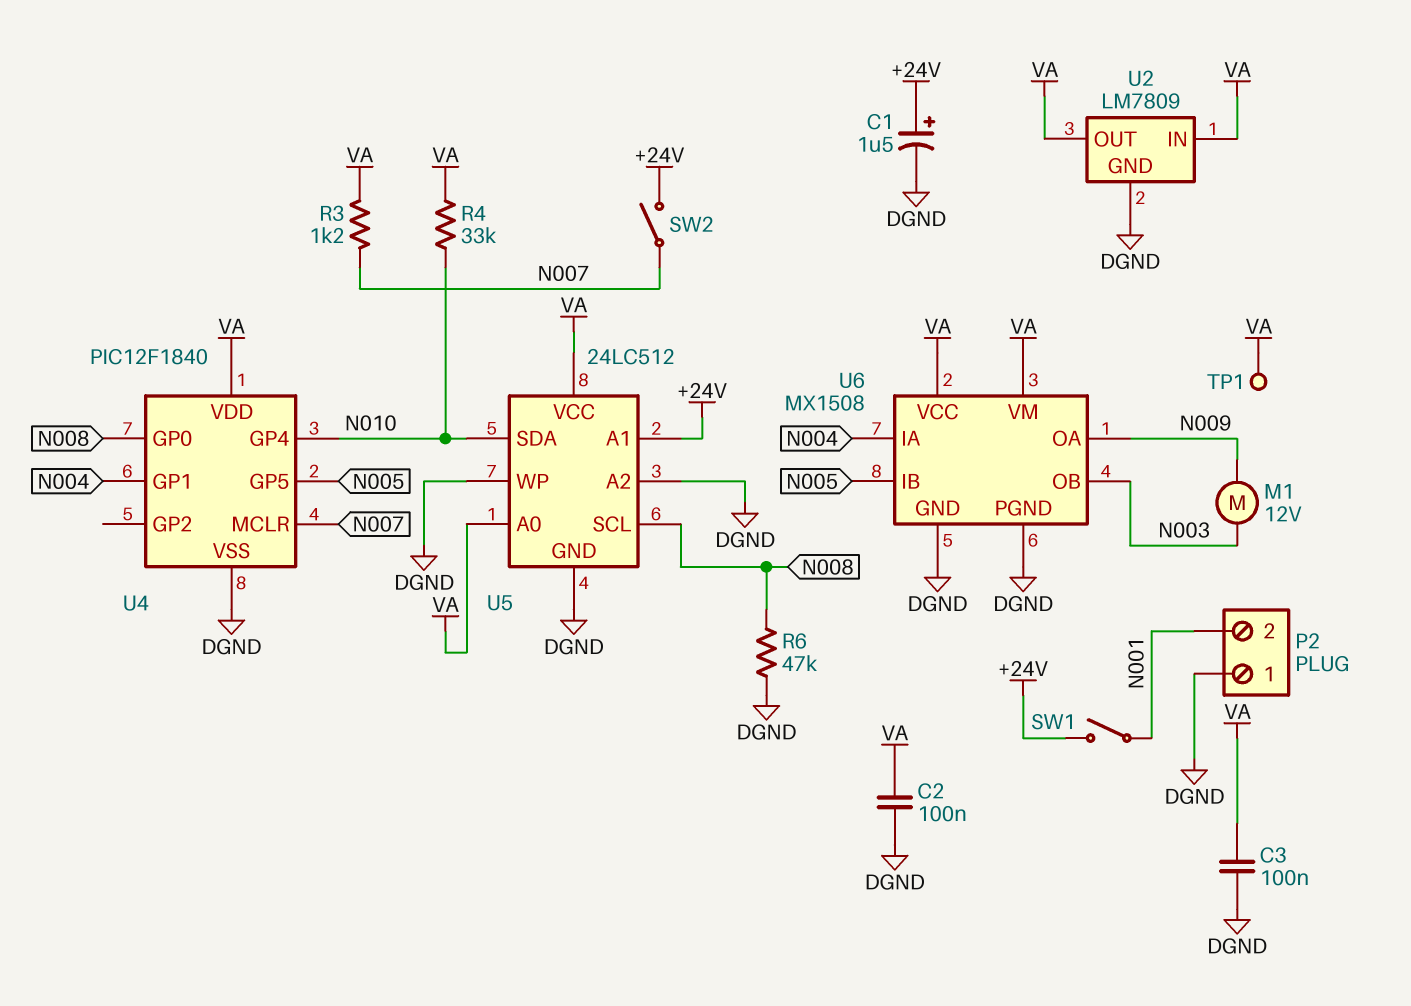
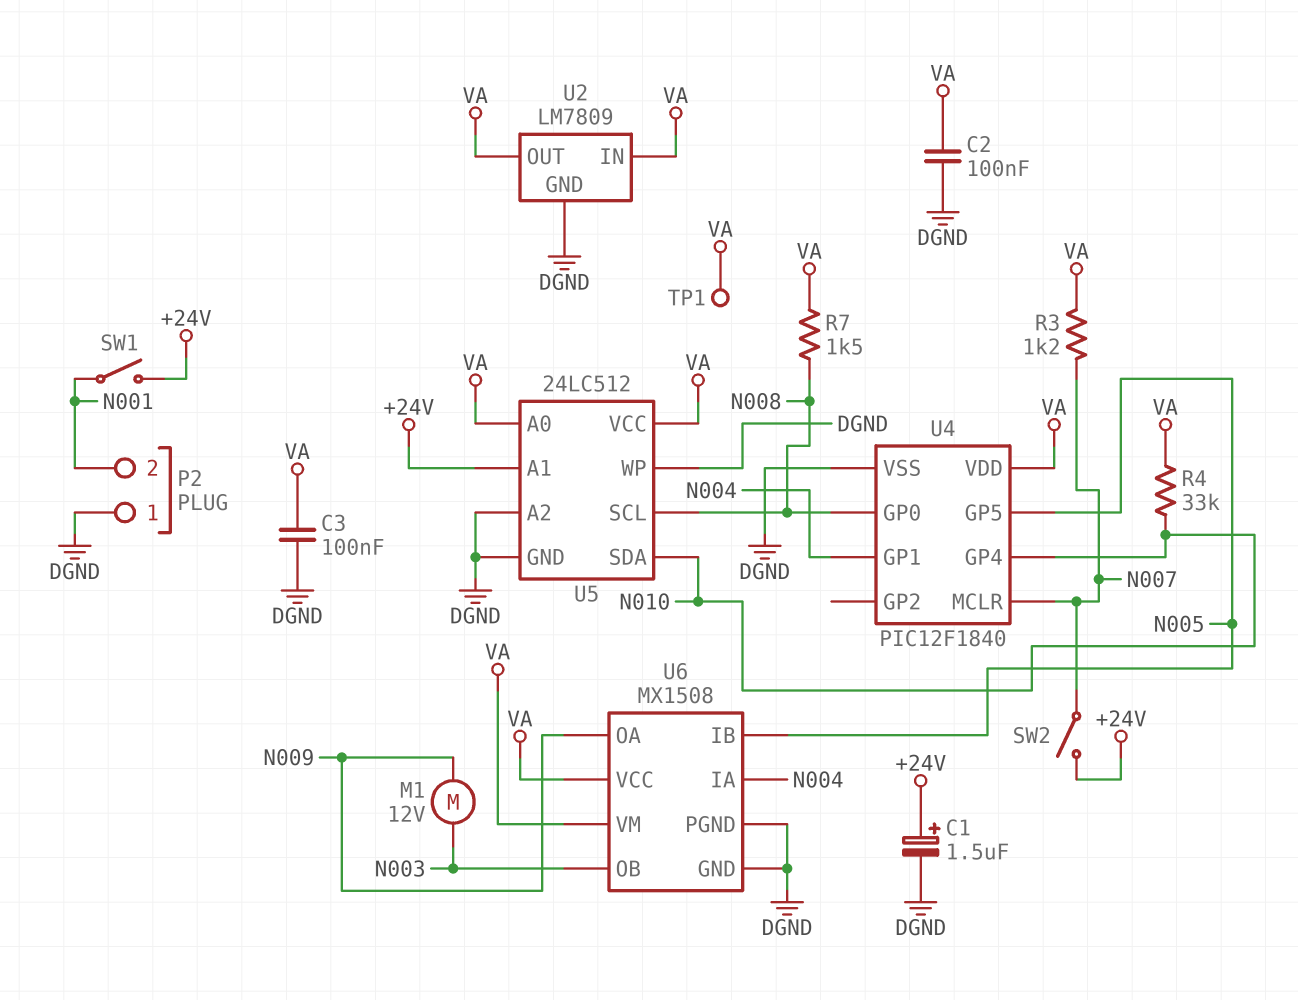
R6: 47k (DGND, N008) -> none
R7: none -> 1.5k (N008, VA)

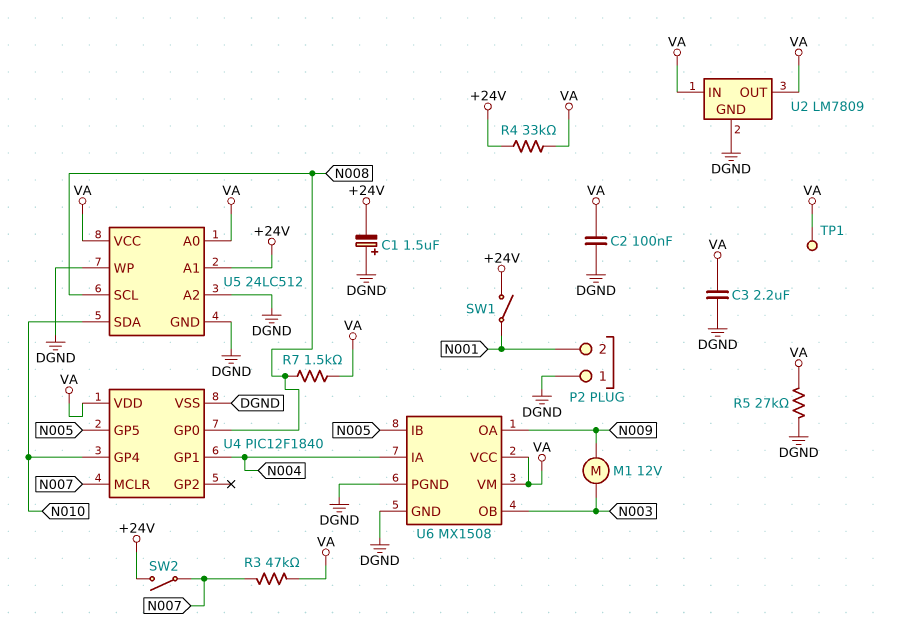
C1: 1.5uF (plus +24V, minus DGND) -> 1.5uF (plus DGND, minus +24V)
C3: 100nF (DGND, VA) -> 2.2uF (DGND, VA)
R3: 1.2k (N007, VA) -> 47k (N007, VA)
R4: 33k (N010, VA) -> 33k (+24V, VA)
R5: none -> 27k (DGND, VA)

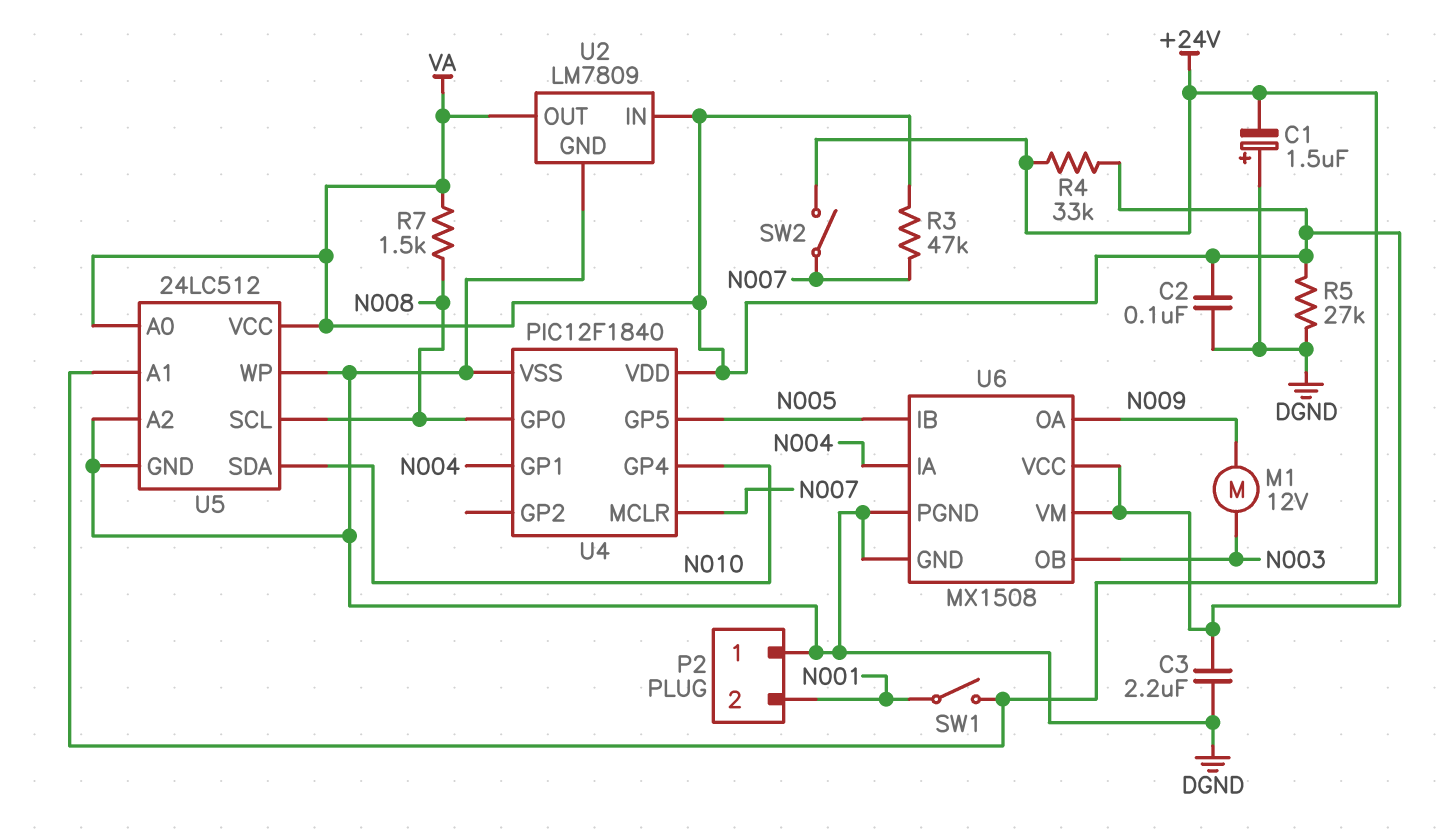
TP1: test point (VA) -> none

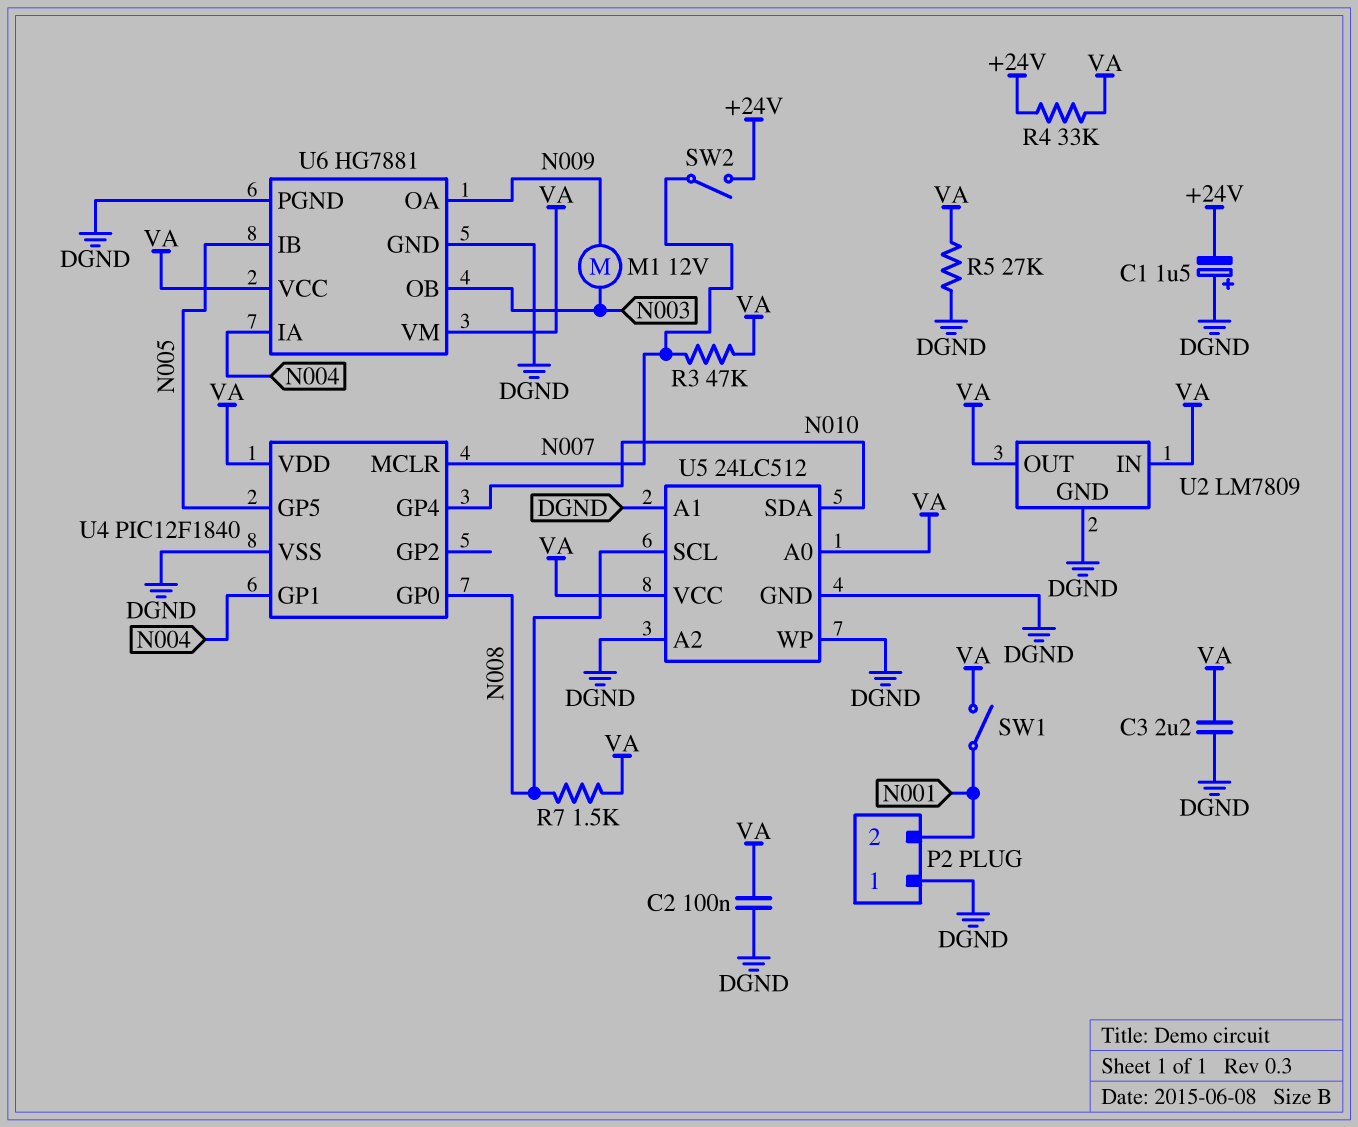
SW1: switch (+24V, N001) -> switch (N001, VA)
U5 pin A1: +24V -> DGND
U6: MX1508 -> HG7881

